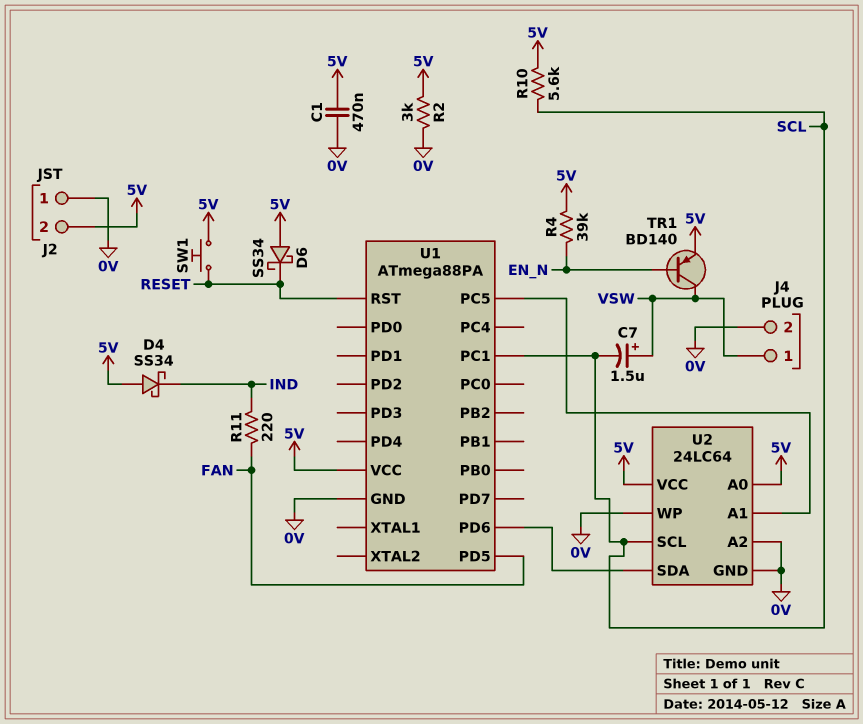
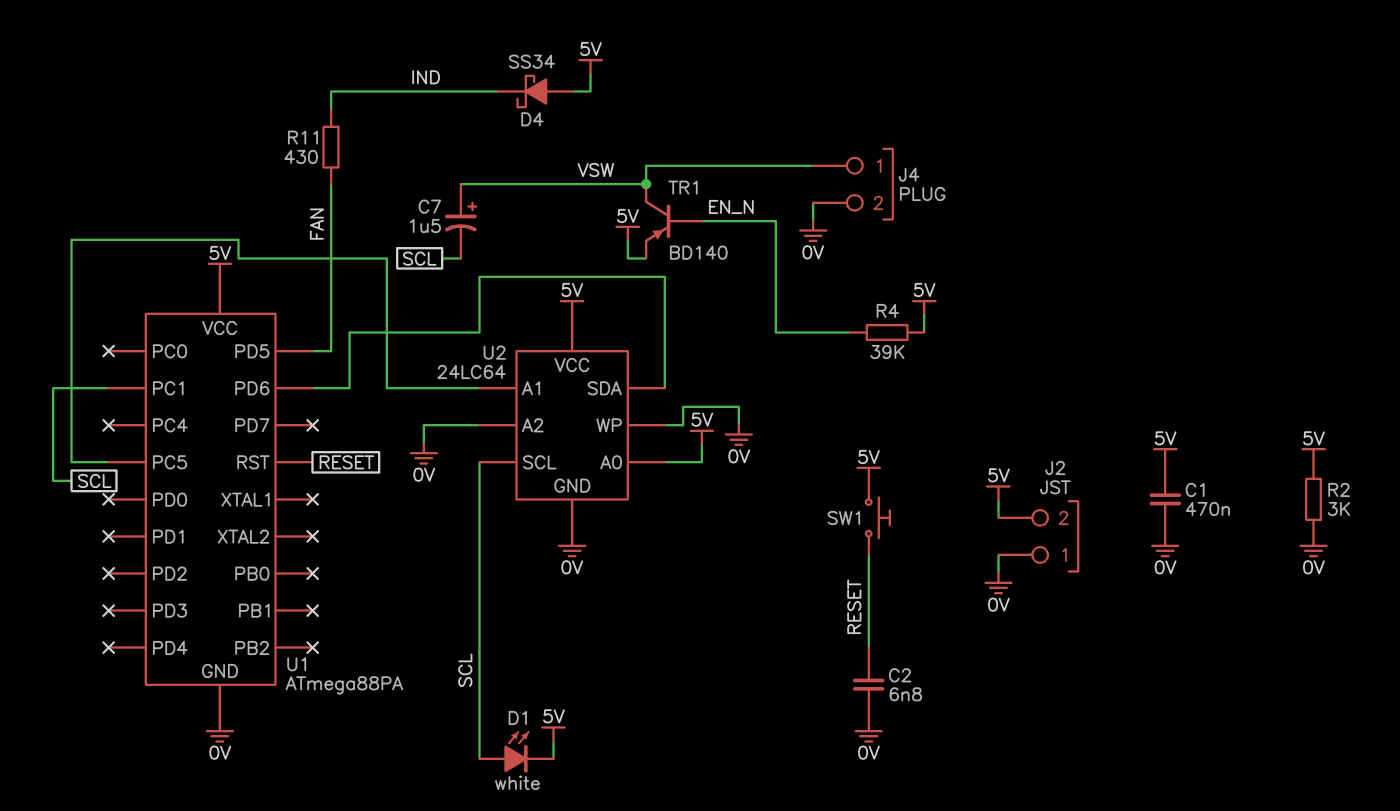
C2: none -> 6.8nF (0V, RESET)
D1: none -> LED white (A SCL, K 5V)
D6: schottky SS34 (A 5V, K RESET) -> none
R10: 5.6k (5V, SCL) -> none
R11: 220 (FAN, IND) -> 430 (FAN, IND)

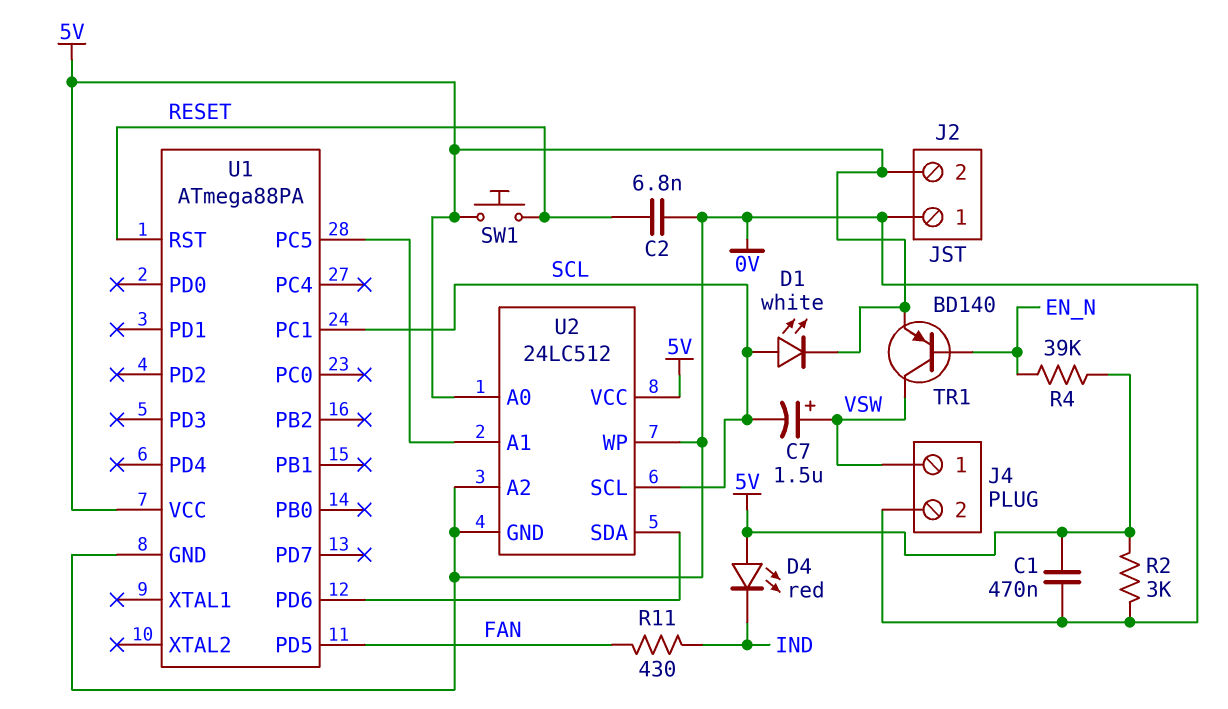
D4: schottky SS34 (A 5V, K IND) -> LED red (A 5V, K IND)
U2: 24LC64 -> 24LC512

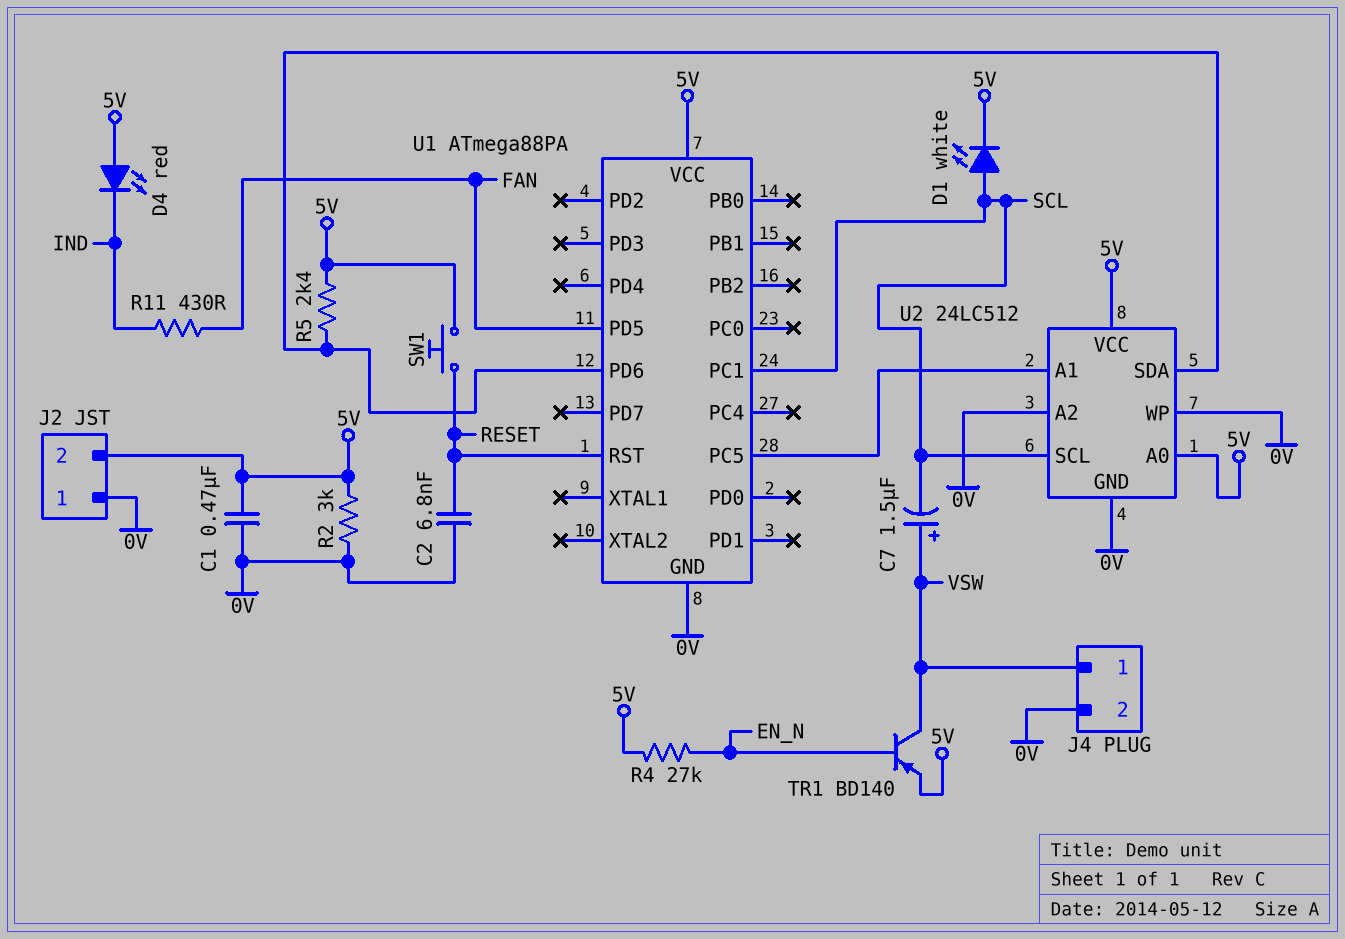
R4: 39k (5V, EN_N) -> 27k (5V, EN_N)
R5: none -> 2.4k (5V, U1/PD6)

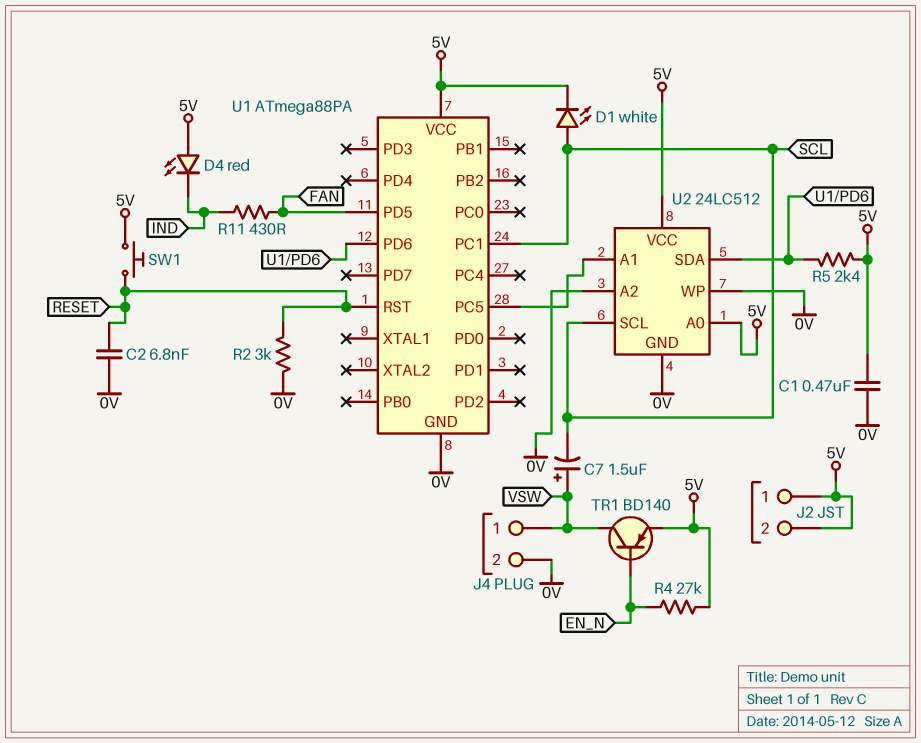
J2 pin 1: 0V -> 5V
R2: 3k (0V, 5V) -> 3k (0V, RESET)

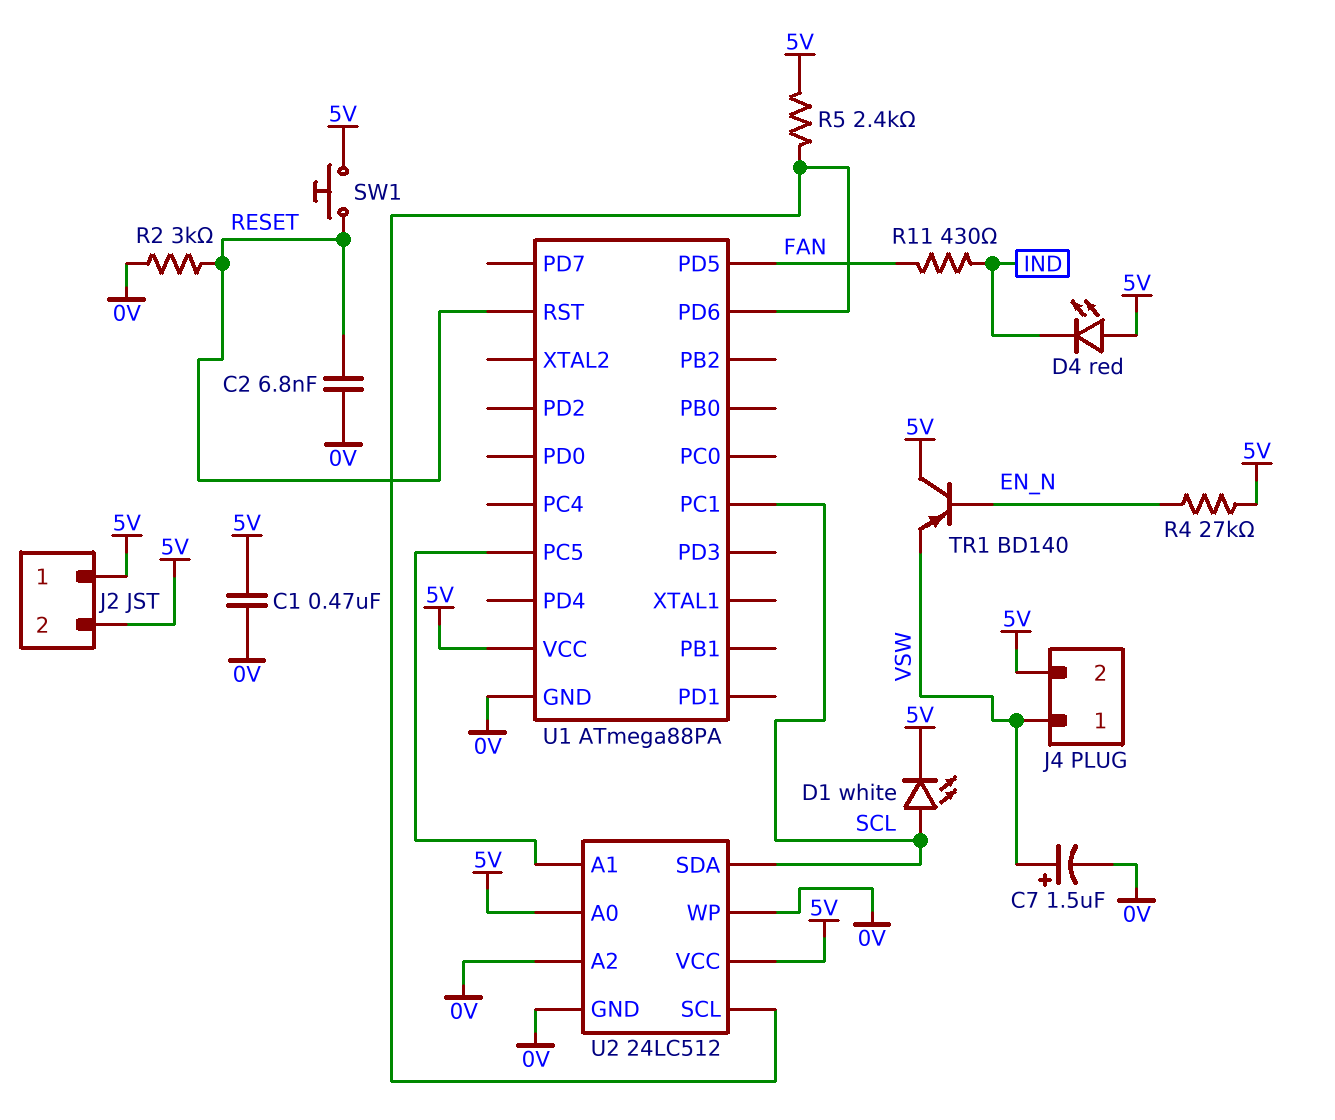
C7: 1.5uF (plus VSW, minus SCL) -> 1.5uF (plus VSW, minus 0V)
J4 pin 2: 0V -> 5V
TR1: PNP BD140 (B EN_N, C VSW, E 5V) -> PNP BD140 (B EN_N, C 5V, E VSW)
U2 pin SCL: SCL -> U1/PD6
U2 pin SDA: U1/PD6 -> SCL

